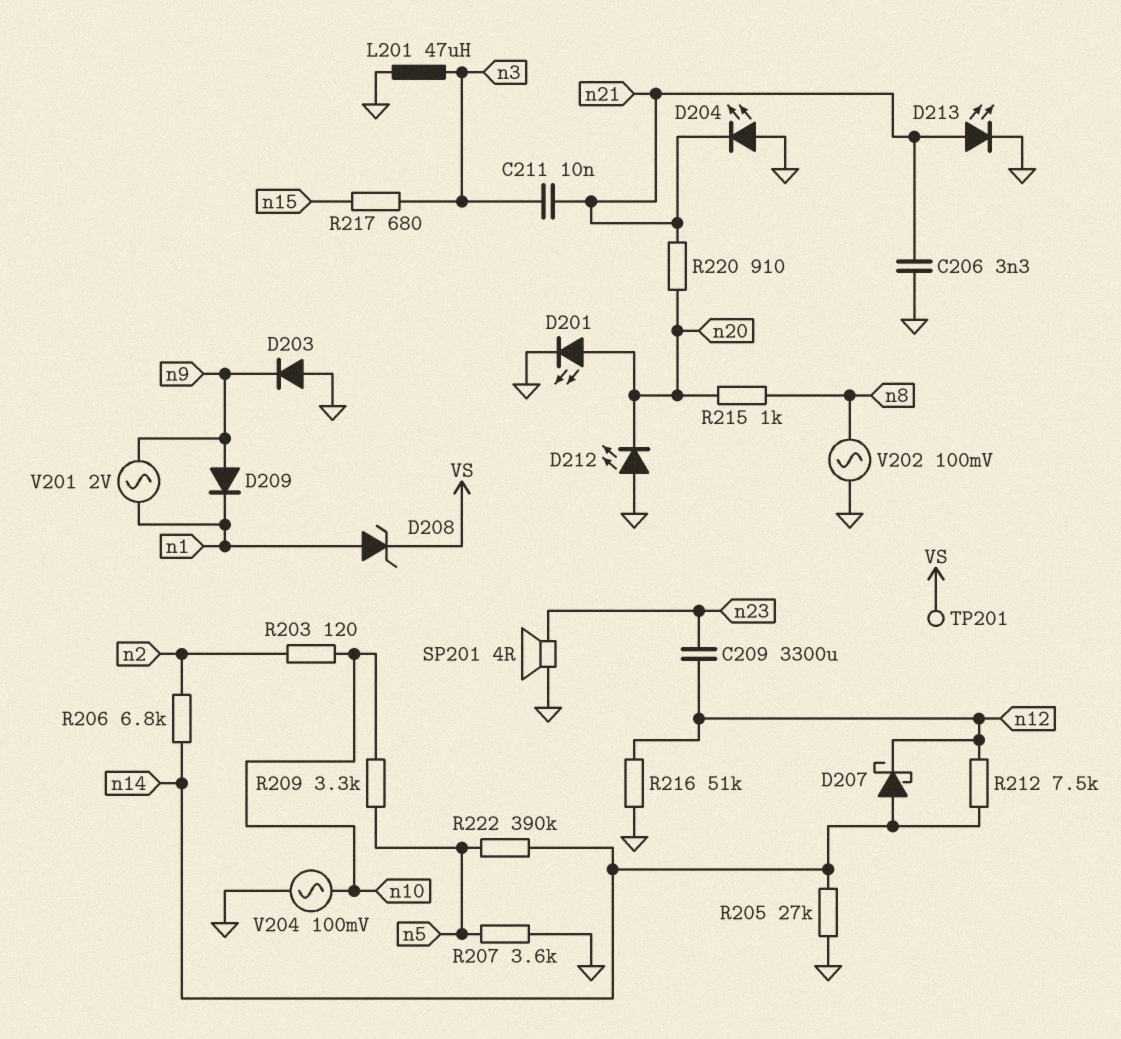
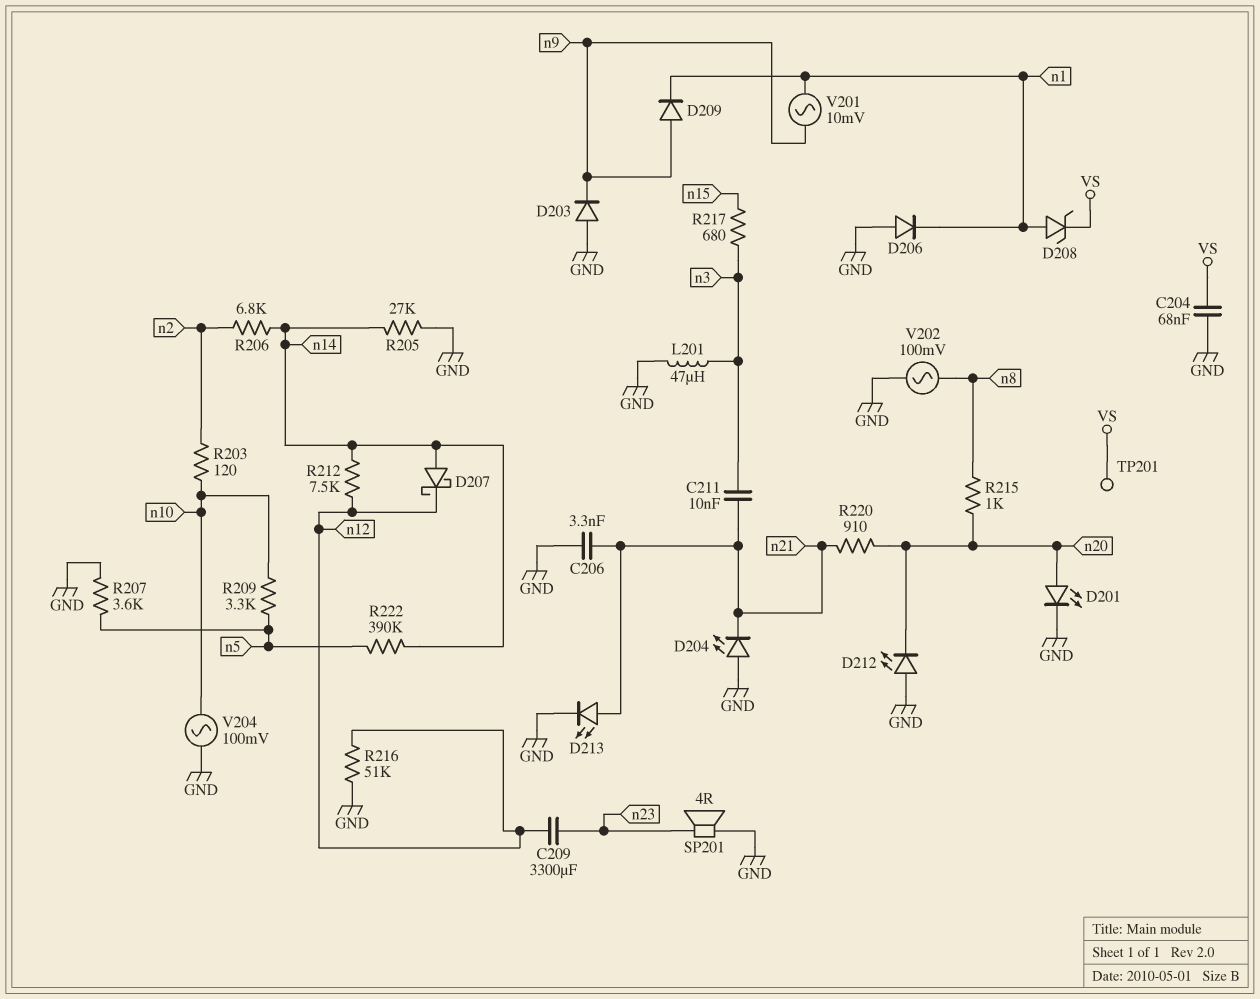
C204: none -> 68nF (GND, VS)
D206: none -> diode (A GND, K n1)
V201: AC 2V (n1, n9) -> AC 10mV (n1, n9)

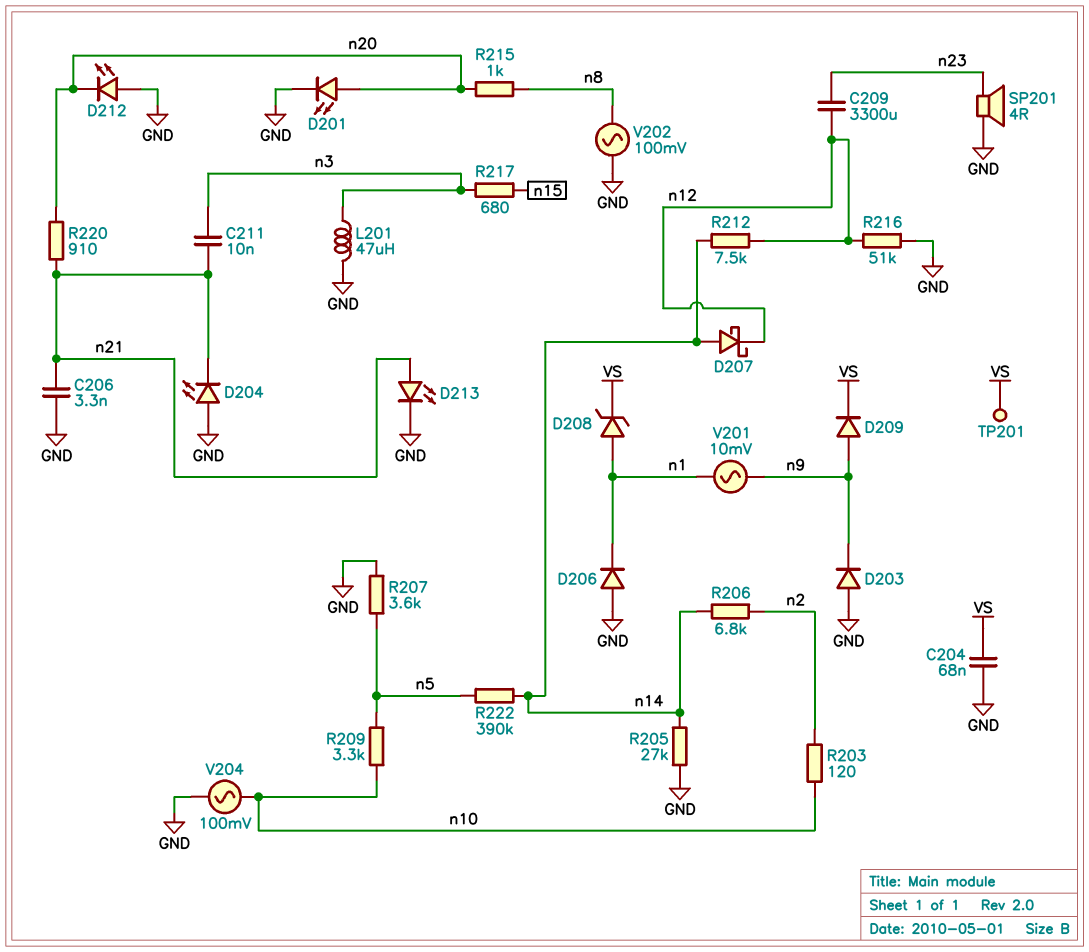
D209: diode (A n9, K n1) -> diode (A n9, K VS)

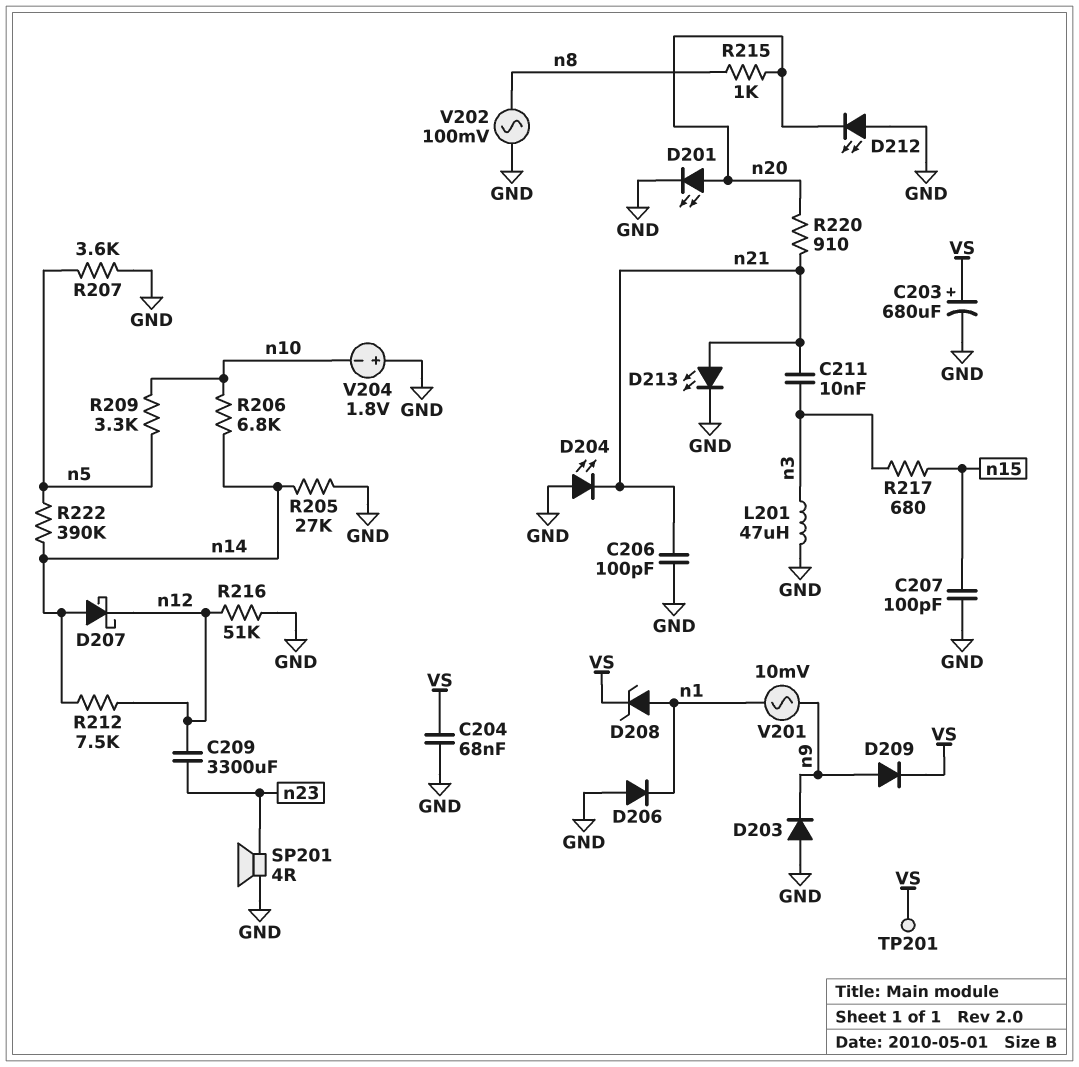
C203: none -> 680uF (plus VS, minus GND)
C206: 3.3nF (GND, n21) -> 100pF (GND, n21)
C207: none -> 100pF (GND, n15)
R203: 120 (n2, n10) -> none
R206: 6.8k (n2, n14) -> 6.8k (n10, n14)
V204: AC 100mV (GND, n10) -> 1.8V (plus GND, minus n10)

